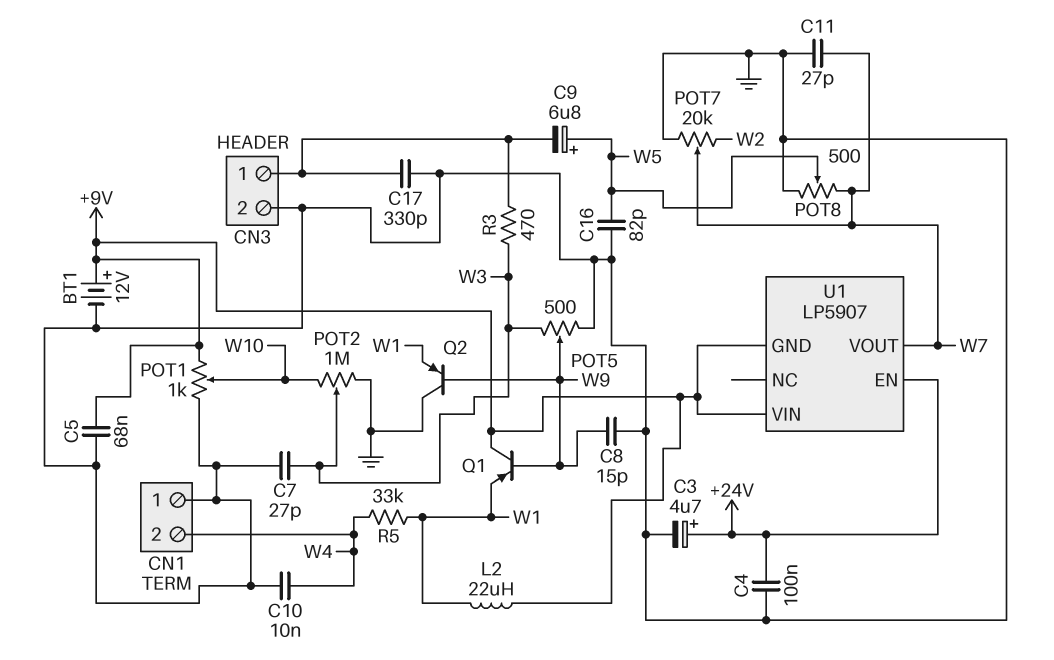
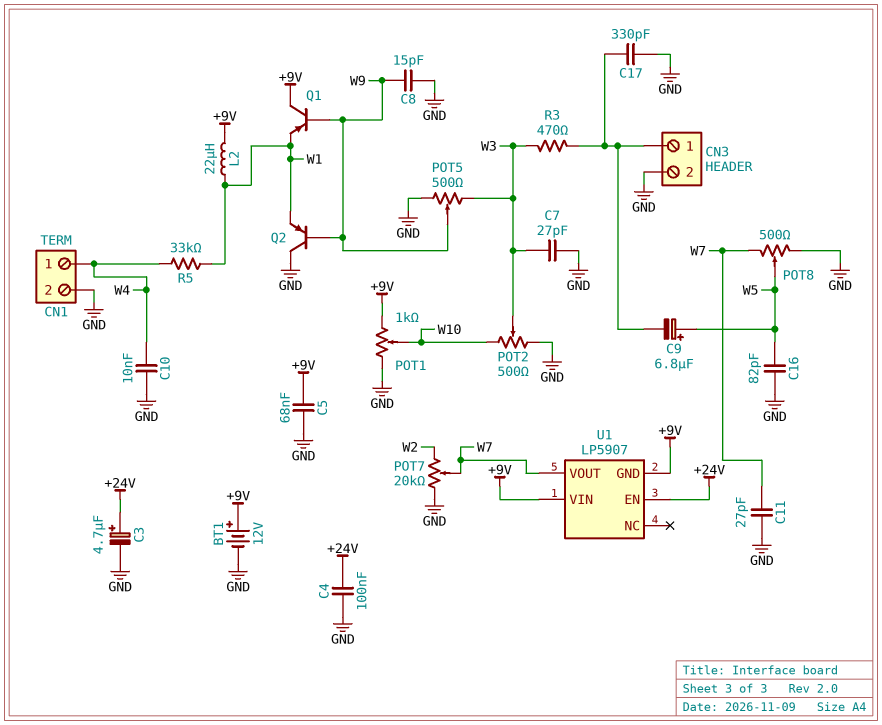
CN1 pin 1: GND -> W4
CN1 pin 2: W4 -> GND
POT2: 1M (GND, W10, wiper W3) -> 500 (GND, W10, wiper W3)

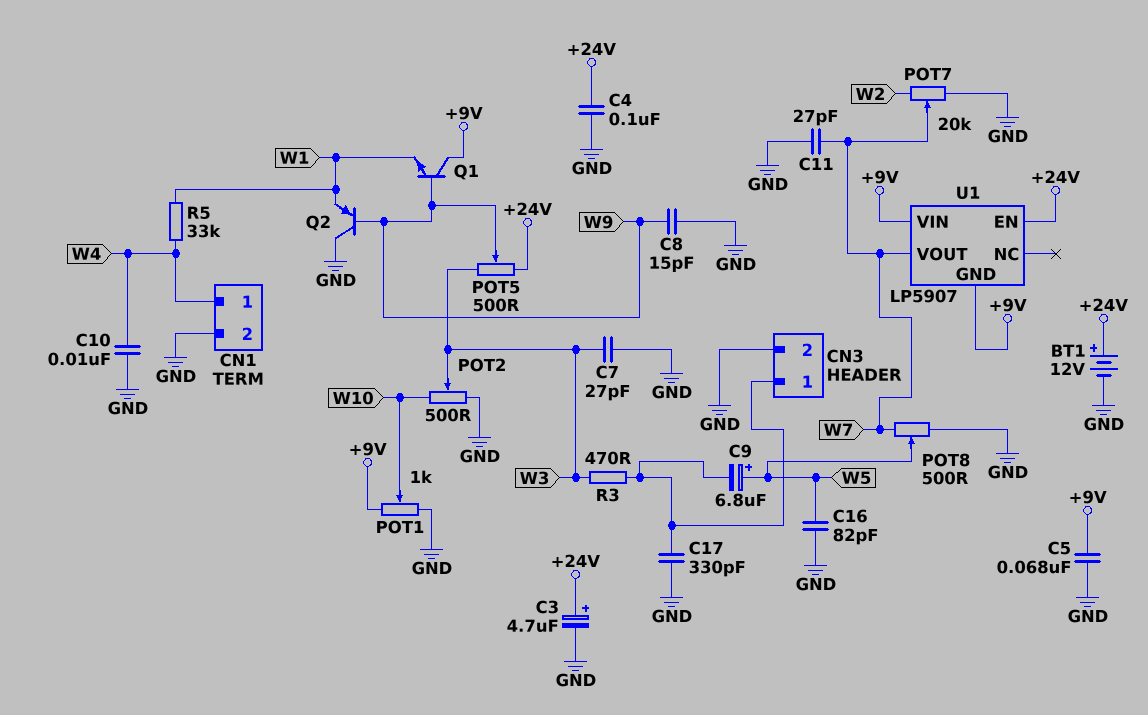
BT1: 12V (plus +9V, minus GND) -> 12V (plus +24V, minus GND)
L2: 22uH (+9V, W1) -> none
POT5: 500 (GND, W3, wiper W9) -> 500 (+24V, W3, wiper W9)
Q1: PNP (B W9, C +9V, E W1) -> NPN (B W9, C +9V, E W1)

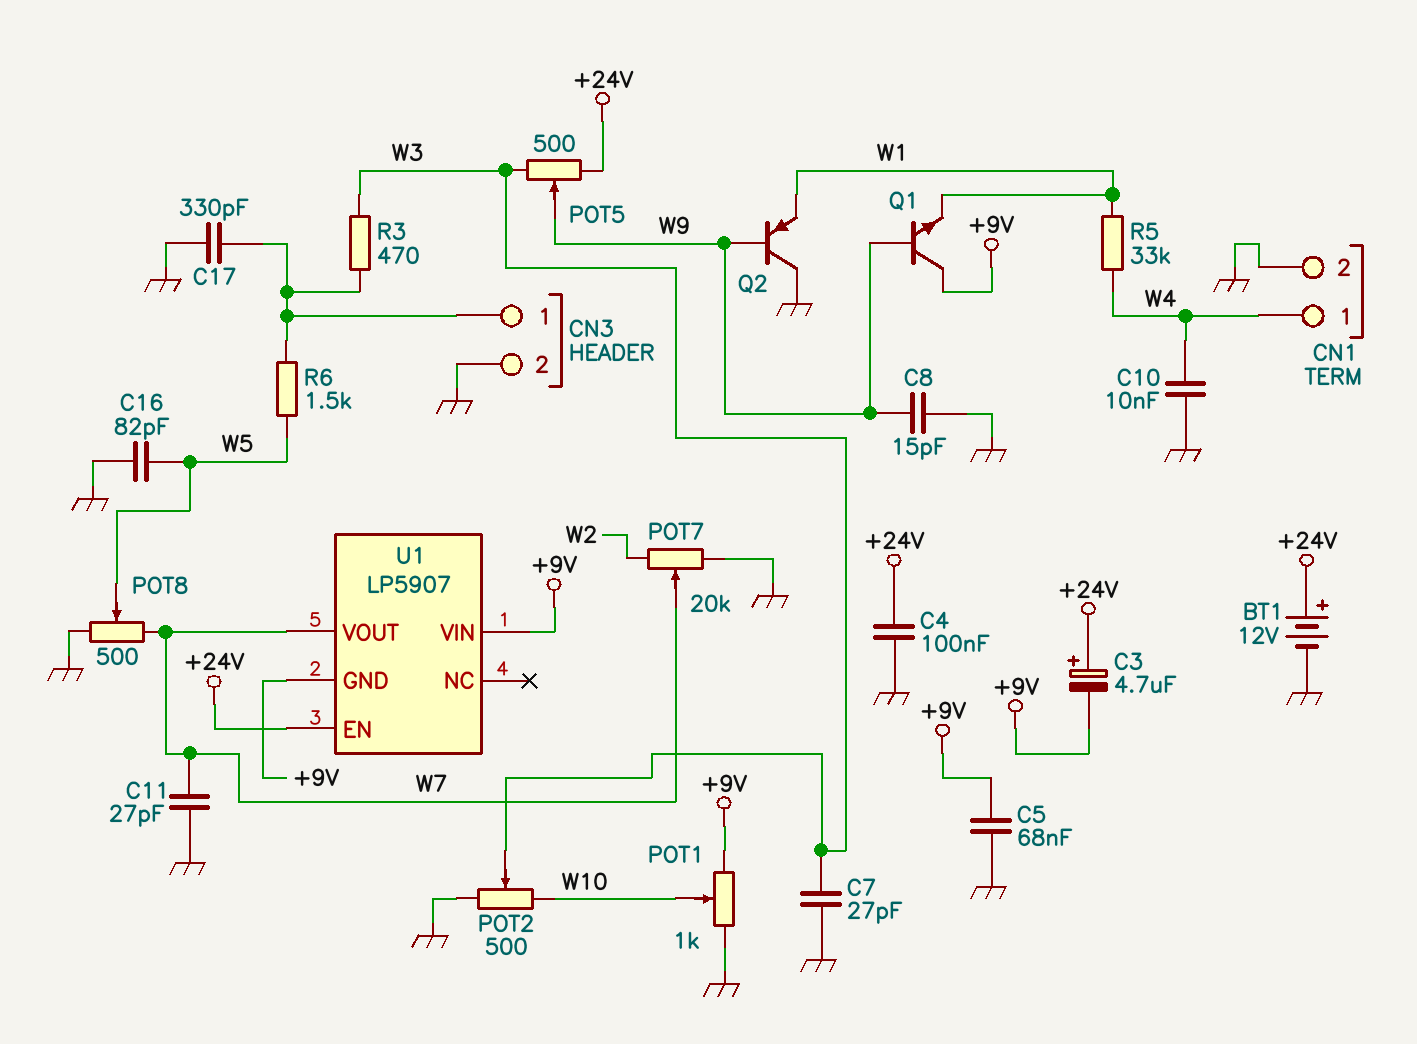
C3: 4.7uF (plus +24V, minus GND) -> 4.7uF (plus +24V, minus +9V)
C9: 6.8uF (plus W5, minus CN3/1) -> none
R6: none -> 1.5k (CN3/1, W5)

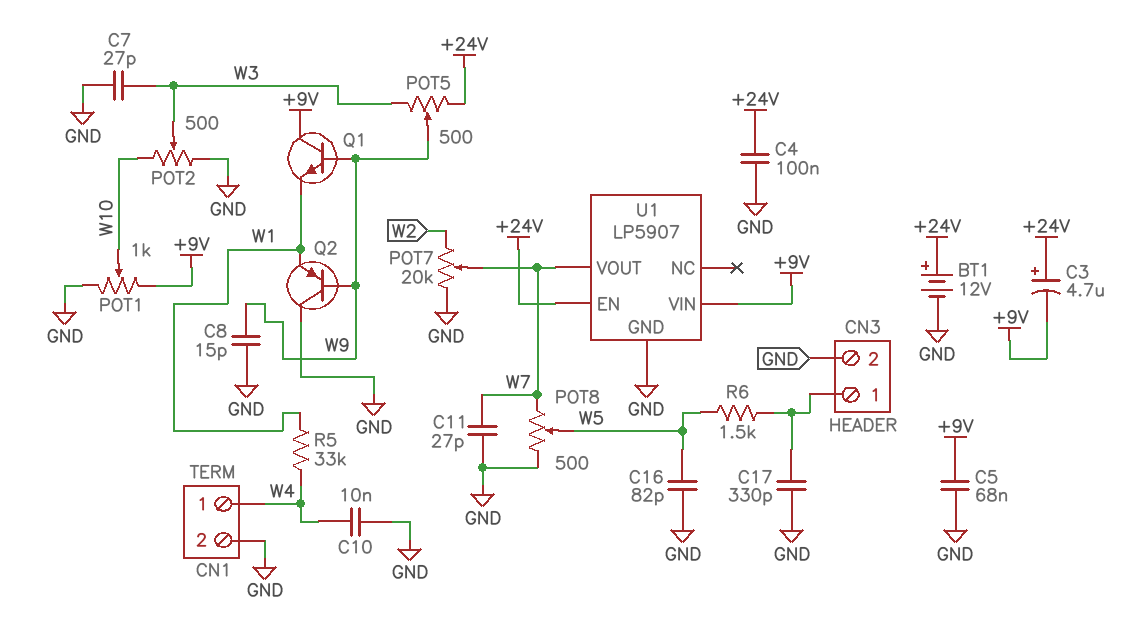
R3: 470 (CN3/1, W3) -> none
U1 pin GND: +9V -> GND

